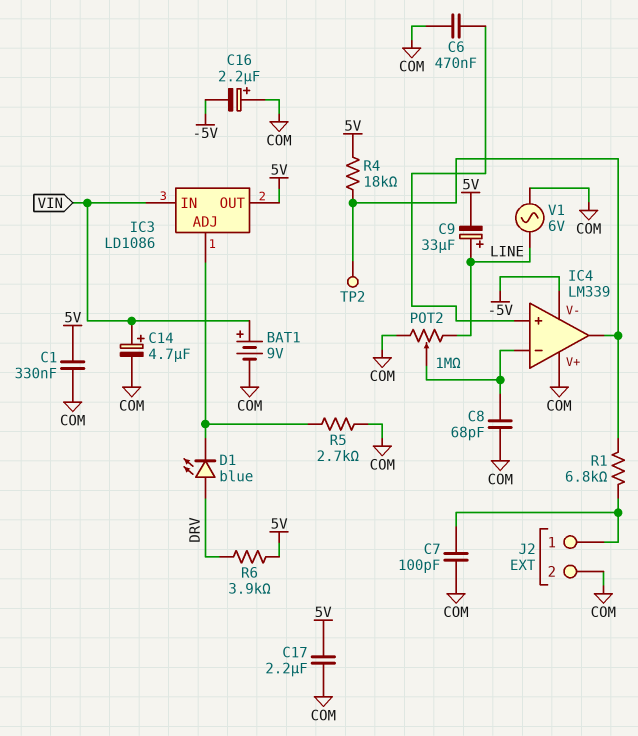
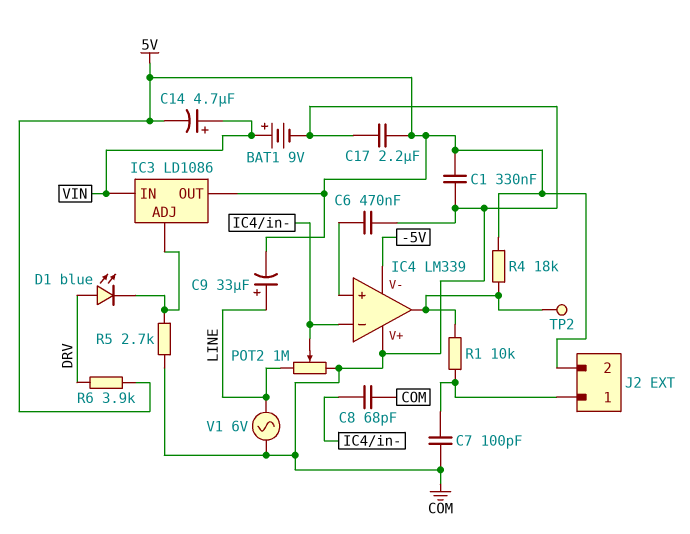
C14: 4.7uF (plus VIN, minus COM) -> 4.7uF (plus VIN, minus 5V)
C16: 2.2uF (plus COM, minus -5V) -> none
J2 pin 2: COM -> 5V
R1: 6.8k (IC4/out, J2/1) -> 10k (IC4/out, J2/1)

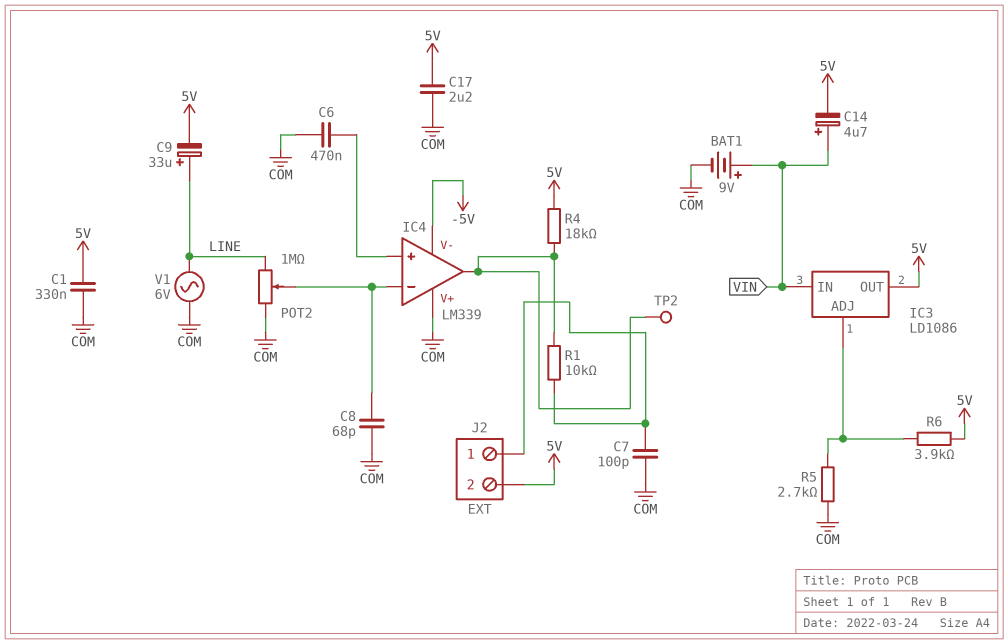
D1: LED blue (A DRV, K IC3/ADJ) -> none
R6: 3.9k (5V, DRV) -> 3.9k (5V, IC3/ADJ)

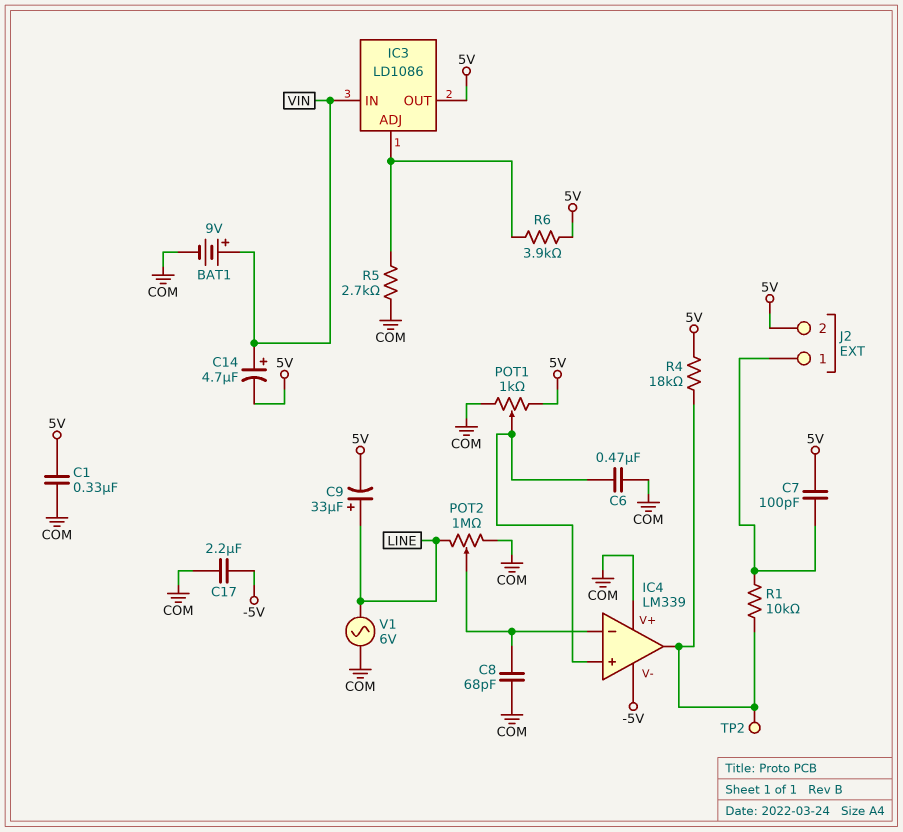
C7: 100pF (COM, J2/1) -> 100pF (5V, J2/1)
C17: 2.2uF (5V, COM) -> 2.2uF (-5V, COM)
POT1: none -> 1k (5V, COM, wiper IC4/in+)

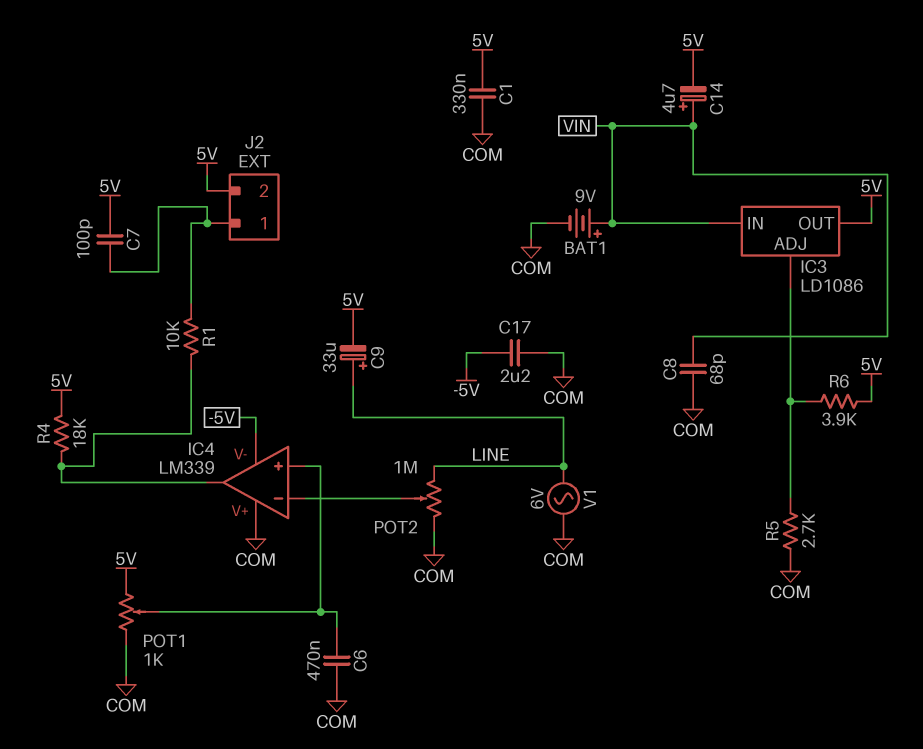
C8: 68pF (COM, IC4/in-) -> 68pF (COM, VIN)
TP2: test point (IC4/out) -> none

